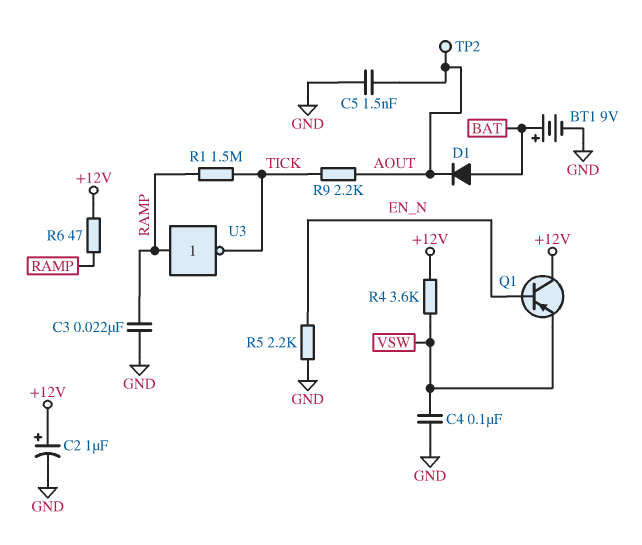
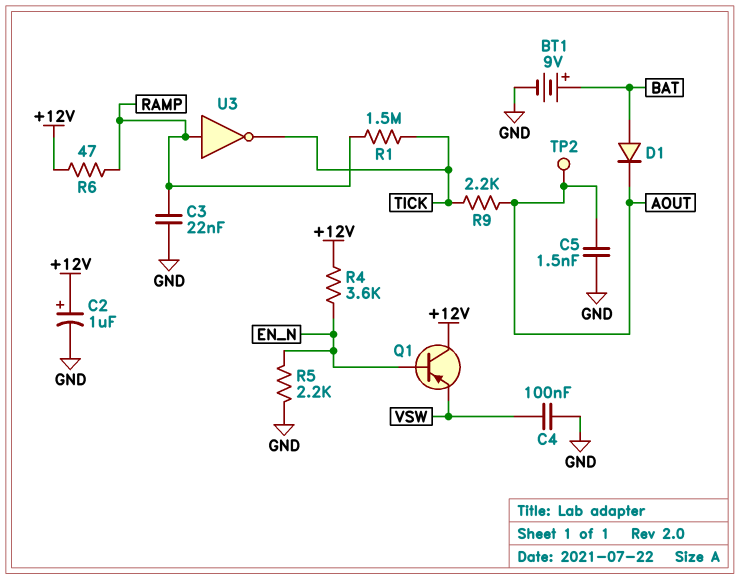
R4: 3.6k (+12V, VSW) -> 3.6k (+12V, EN_N)

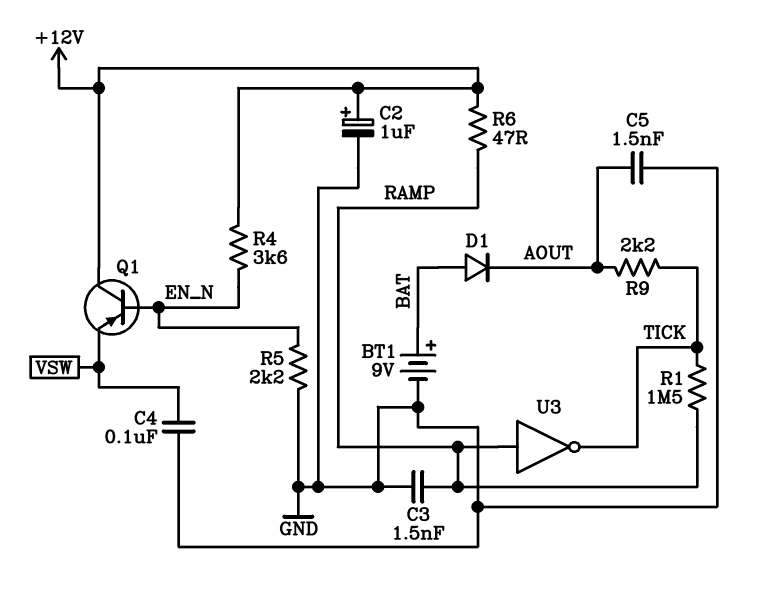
C3: 22nF (GND, RAMP) -> 1.5nF (GND, RAMP)
TP2: test point (AOUT) -> none

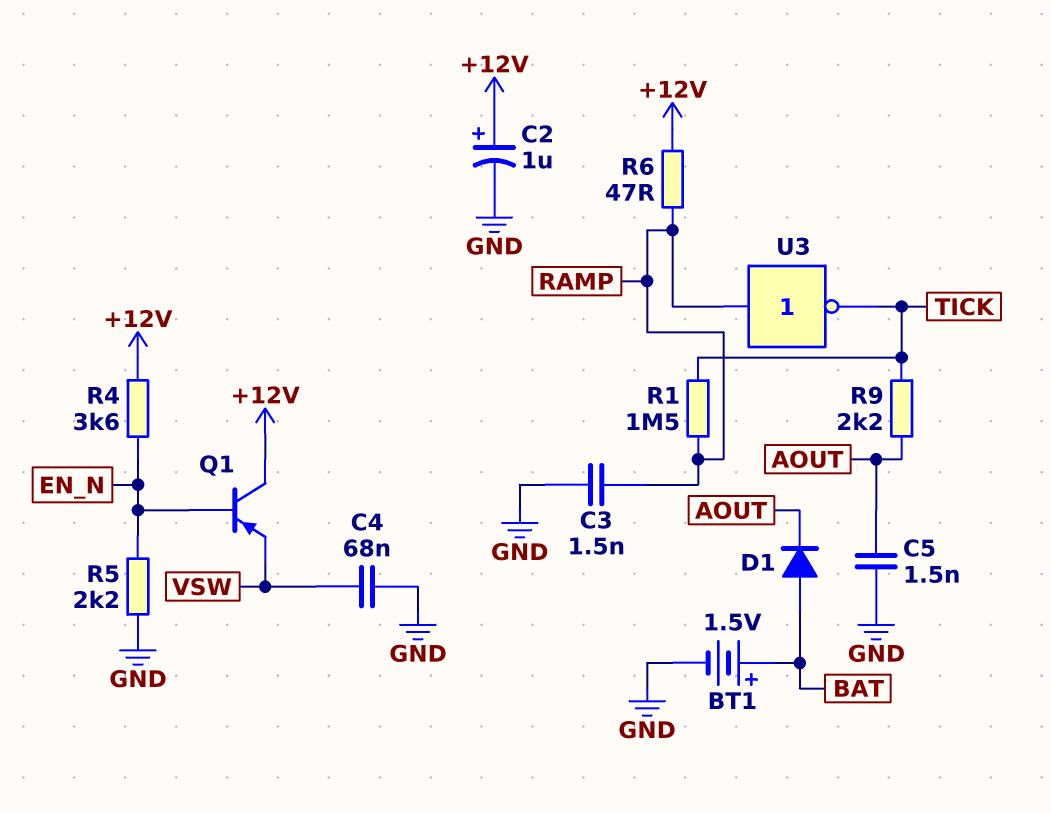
BT1: 9V (plus BAT, minus GND) -> 1.5V (plus BAT, minus GND)
C4: 100nF (GND, VSW) -> 68nF (GND, VSW)

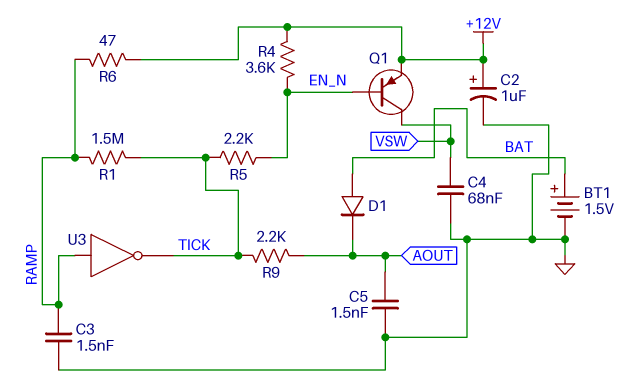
Q1: PNP (B EN_N, C +12V, E VSW) -> PNP (B EN_N, C VSW, E +12V)
R5: 2.2k (EN_N, GND) -> 2.2k (EN_N, TICK)

